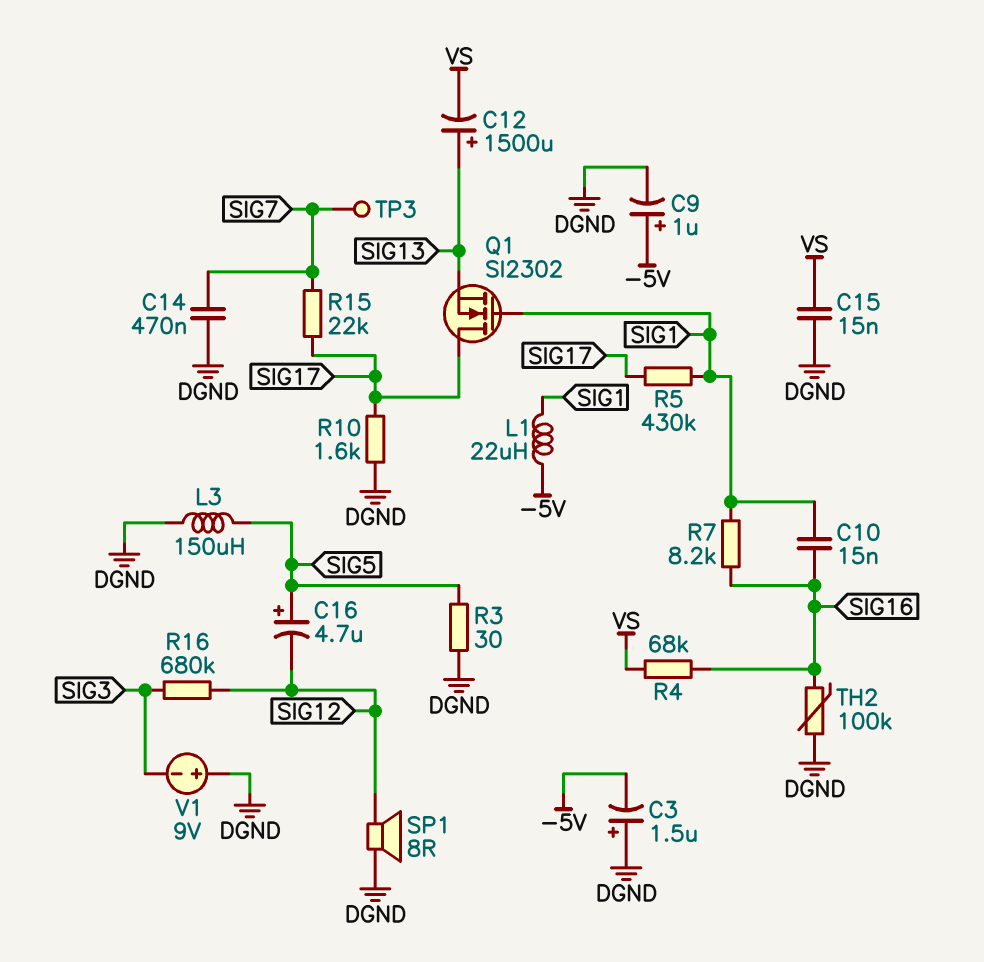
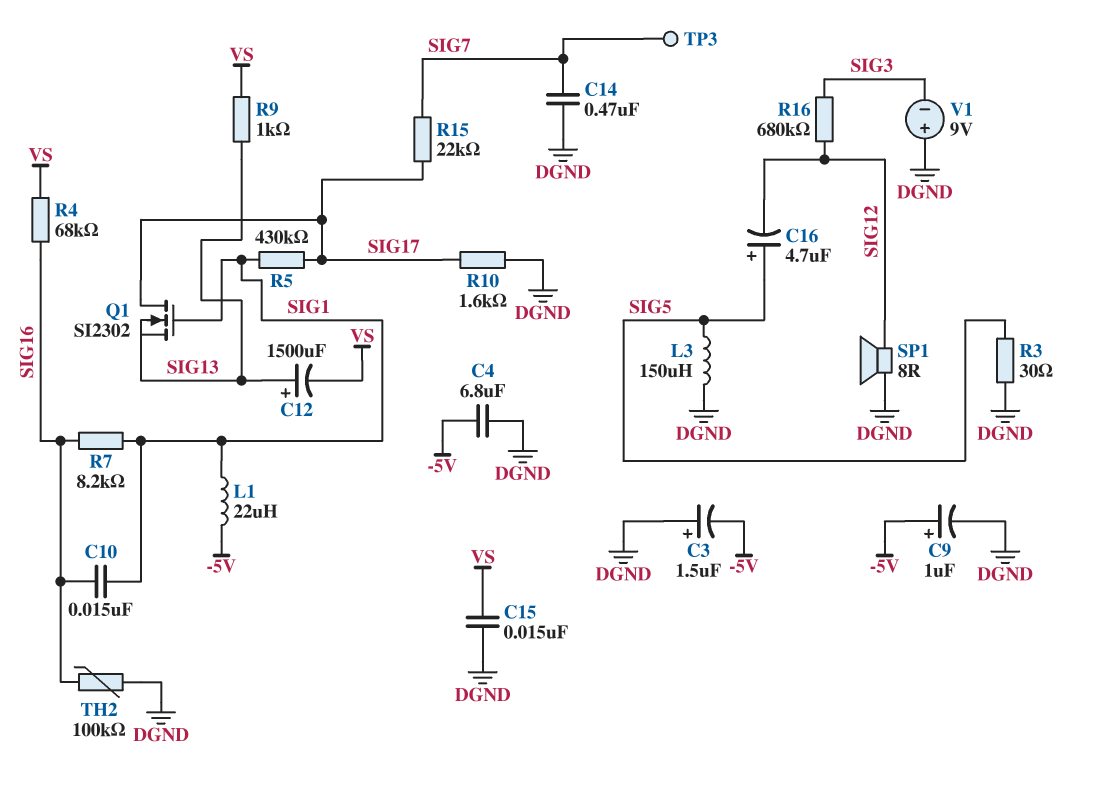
C4: none -> 6.8uF (-5V, DGND)
R9: none -> 1k (SIG13, VS)

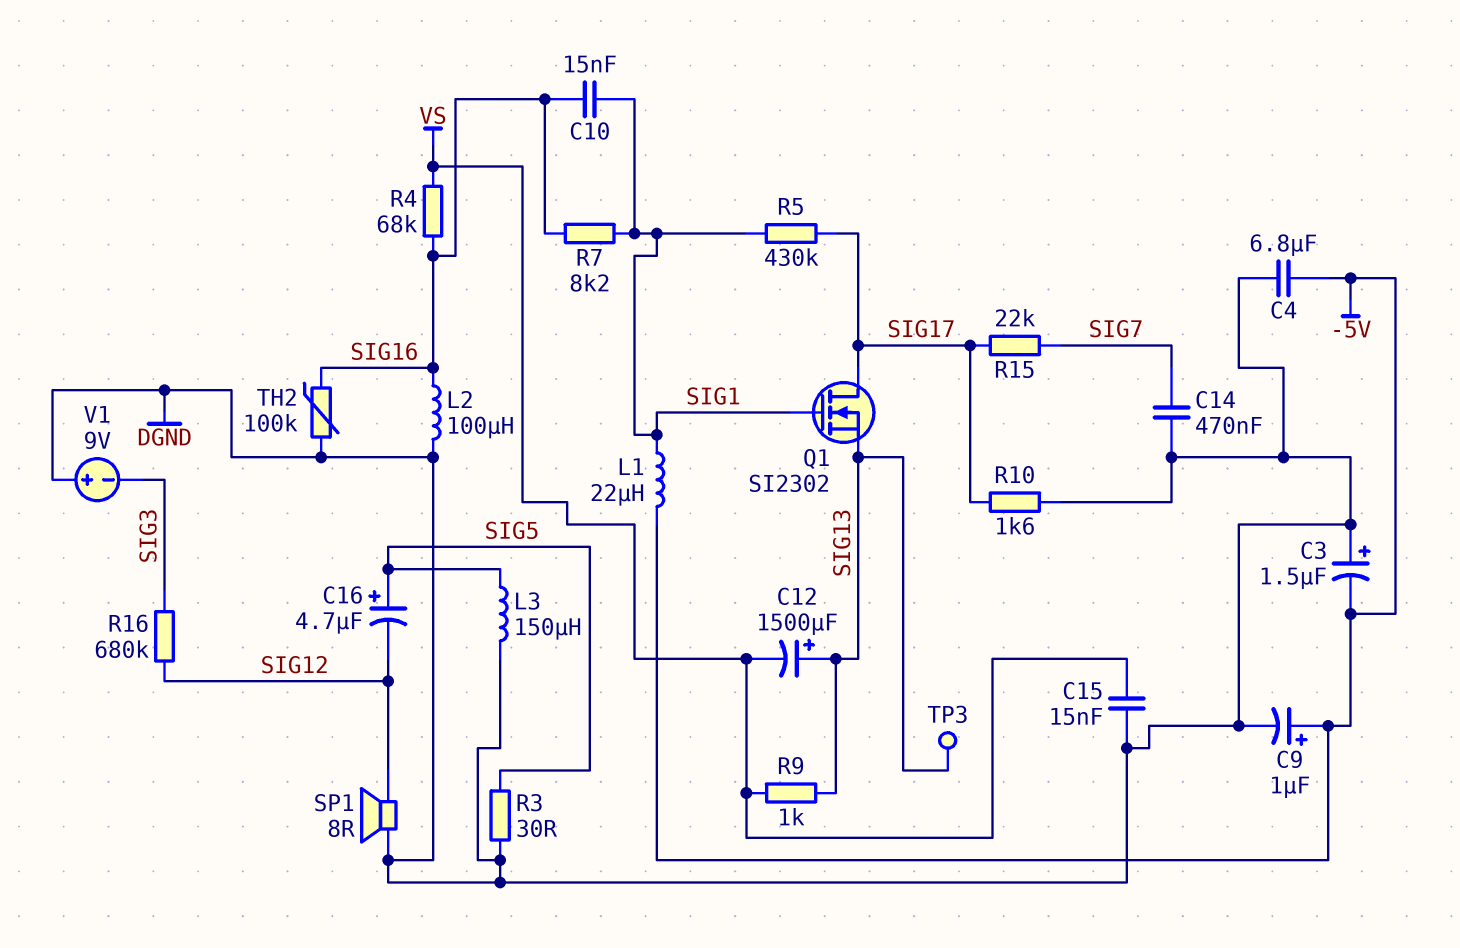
L2: none -> 100uH (DGND, SIG16)
TP3: test point (SIG7) -> test point (SIG13)

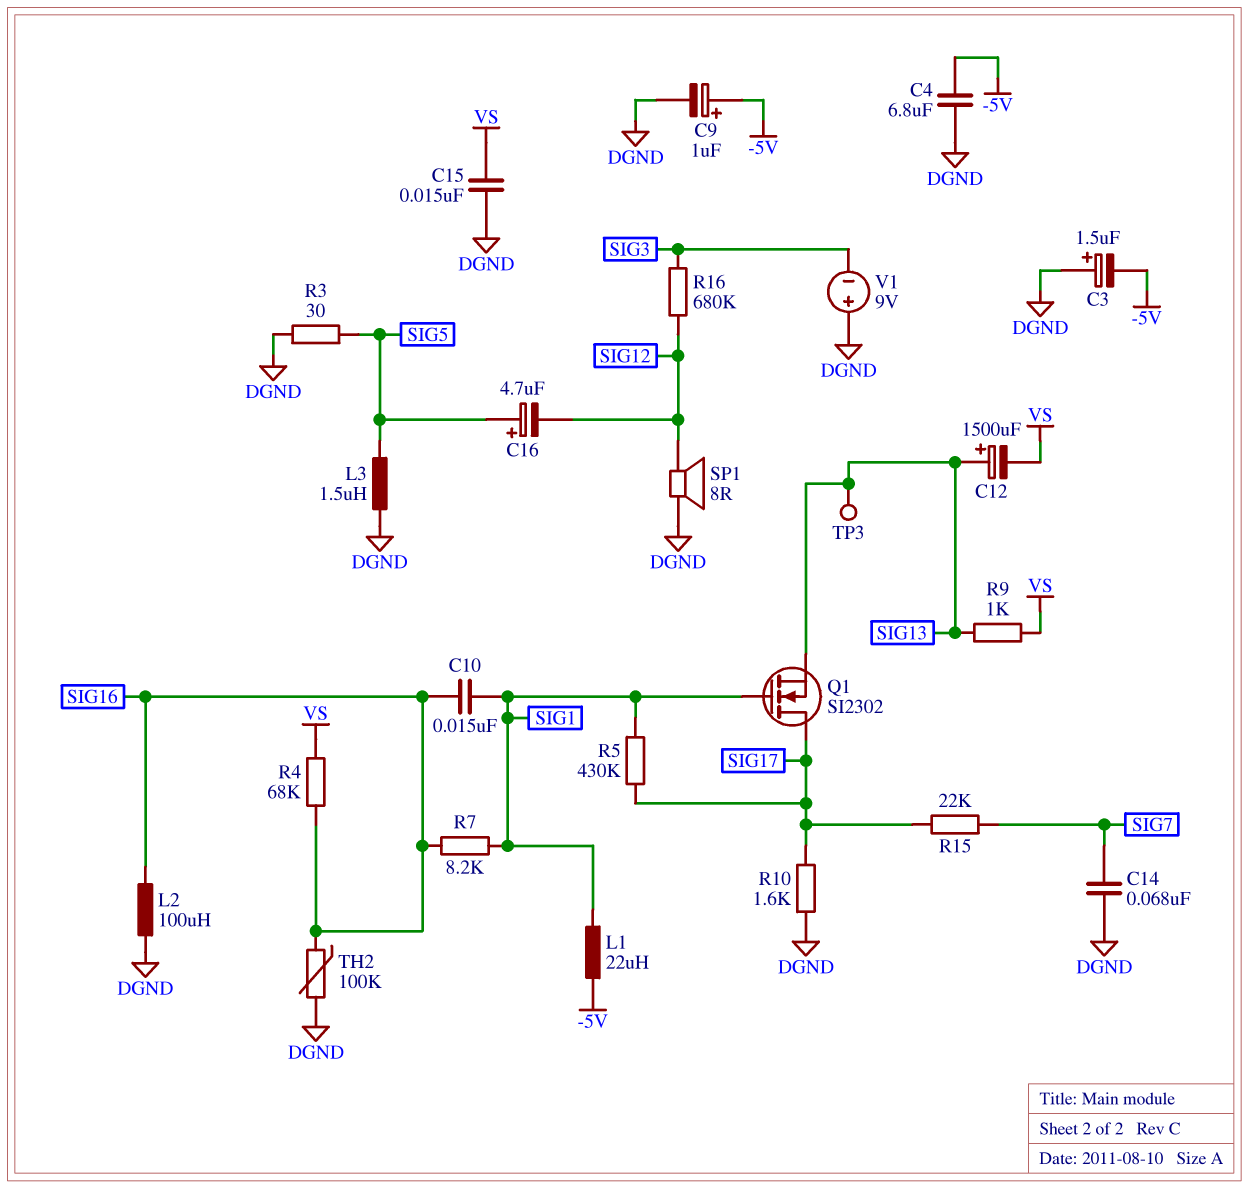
C14: 470nF (DGND, SIG7) -> 68nF (DGND, SIG7)
L3: 150uH (DGND, SIG5) -> 1.5uH (DGND, SIG5)

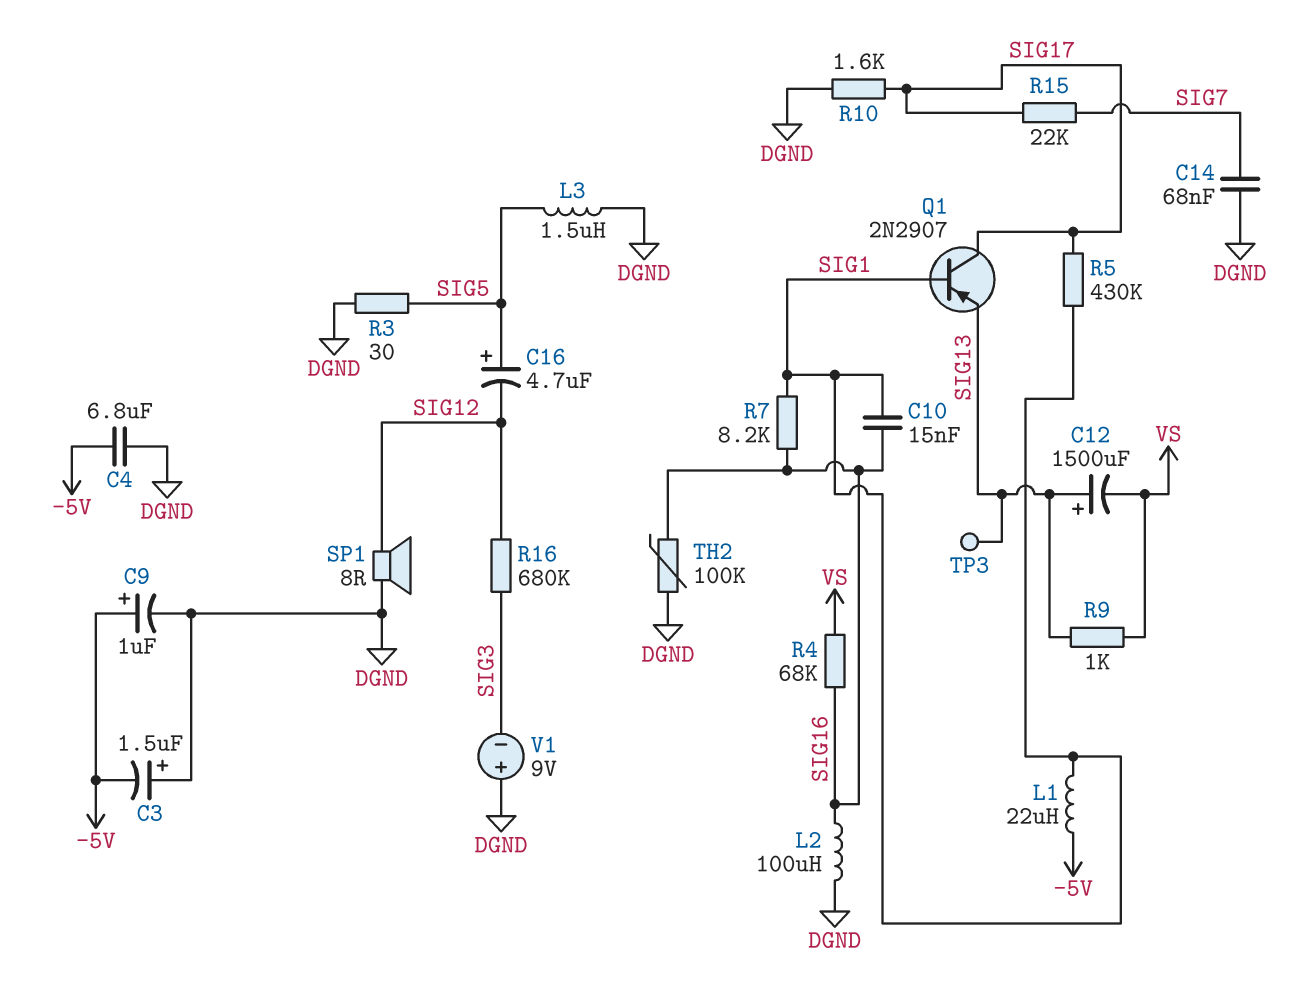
C15: 15nF (DGND, VS) -> none
Q1: NMOS SI2302 (G SIG1, D SIG17, S SIG13) -> PNP 2N2907 (B SIG1, C SIG17, E SIG13)

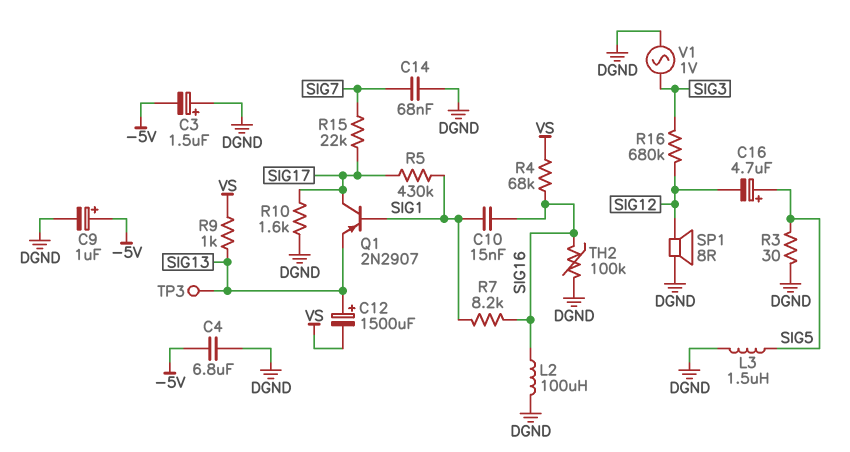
L1: 22uH (-5V, SIG1) -> none
V1: 9V (plus DGND, minus SIG3) -> AC 1V (DGND, SIG3)

